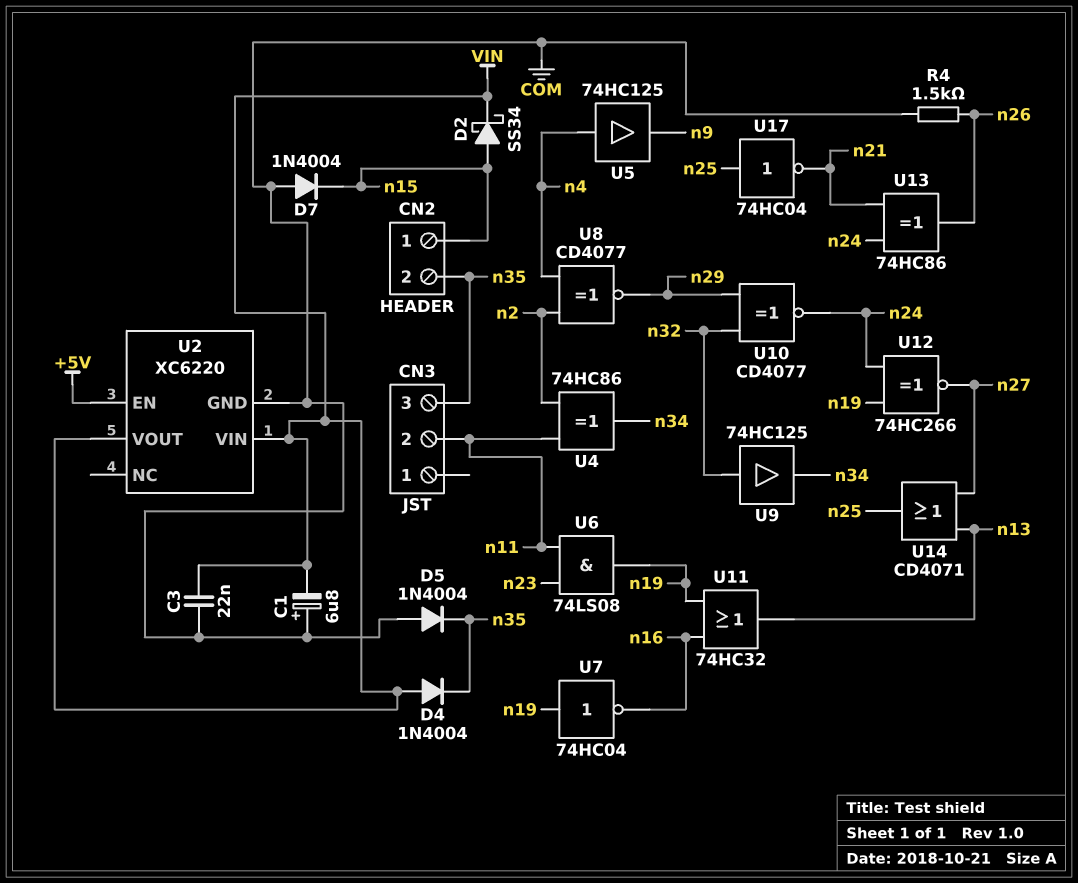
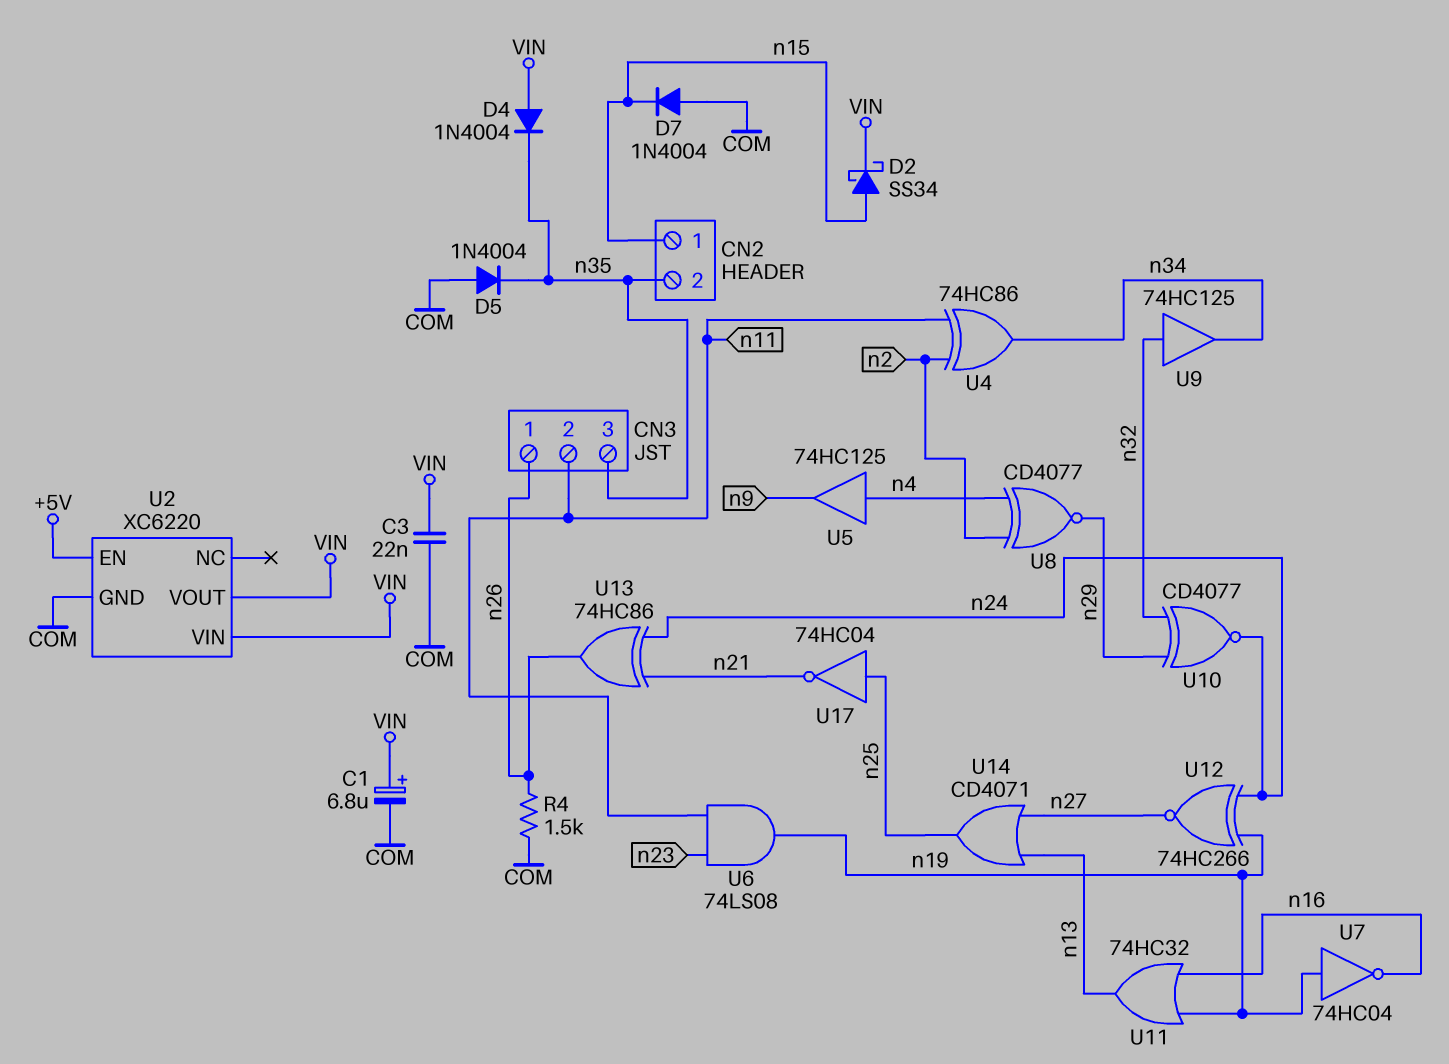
C1: 6.8uF (plus COM, minus VIN) -> 6.8uF (plus VIN, minus COM)
CN3 pin 1: none -> n26

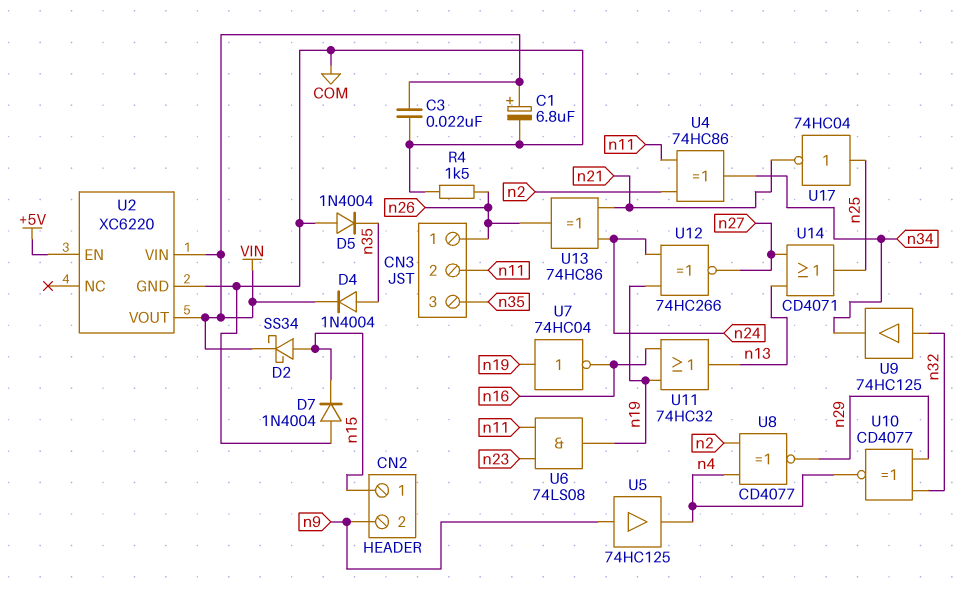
CN2 pin 2: n35 -> n9
D4: diode 1N4004 (A VIN, K n35) -> diode 1N4004 (A n35, K VIN)
U5: buffer 74HC125 (in n4, out n9) -> buffer 74HC125 (in n9, out n4)
U10: XNOR CD4077 (in n29, in n32, out n24) -> XNOR CD4077 (in n29, in n32, out n4)

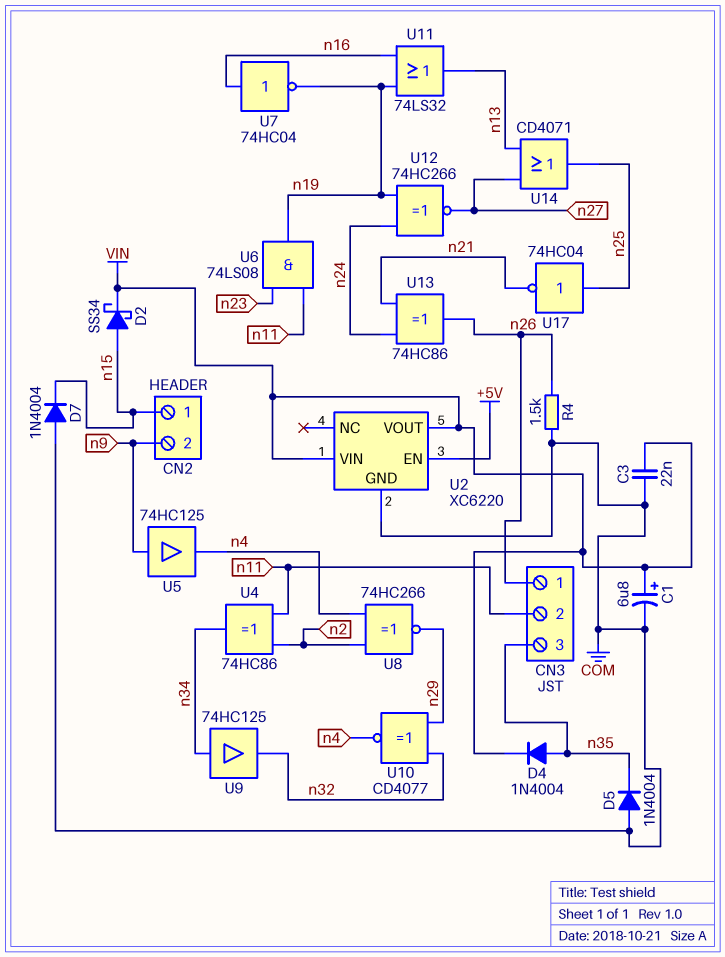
U7: NOT 74HC04 (in n19, out n16) -> NOT 74HC04 (in n16, out n19)
U8: XNOR CD4077 (in n2, in n4, out n29) -> XNOR 74HC266 (in n2, in n4, out n29)
U9: buffer 74HC125 (in n32, out n34) -> buffer 74HC125 (in n34, out n32)
U11: OR 74HC32 (in n16, in n19, out n13) -> OR 74LS32 (in n16, in n19, out n13)

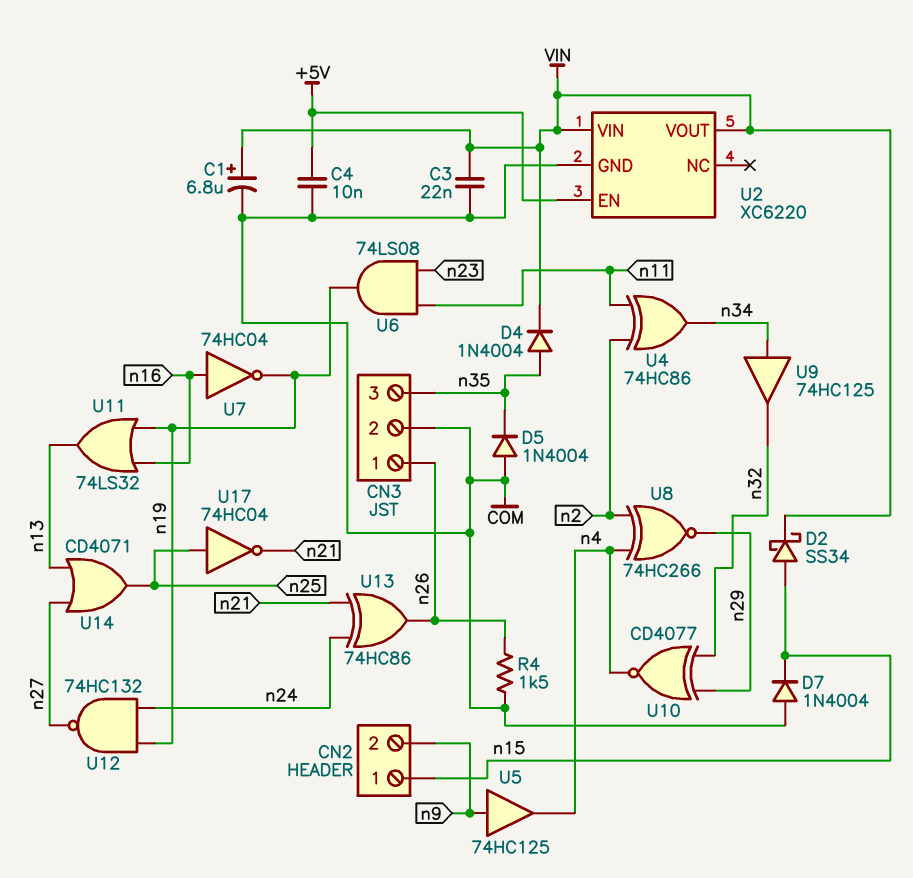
C4: none -> 10nF (+5V, COM)
CN3 pin 2: n11 -> COM
U12: XNOR 74HC266 (in n19, in n24, out n27) -> NAND 74HC132 (in n19, in n24, out n27)

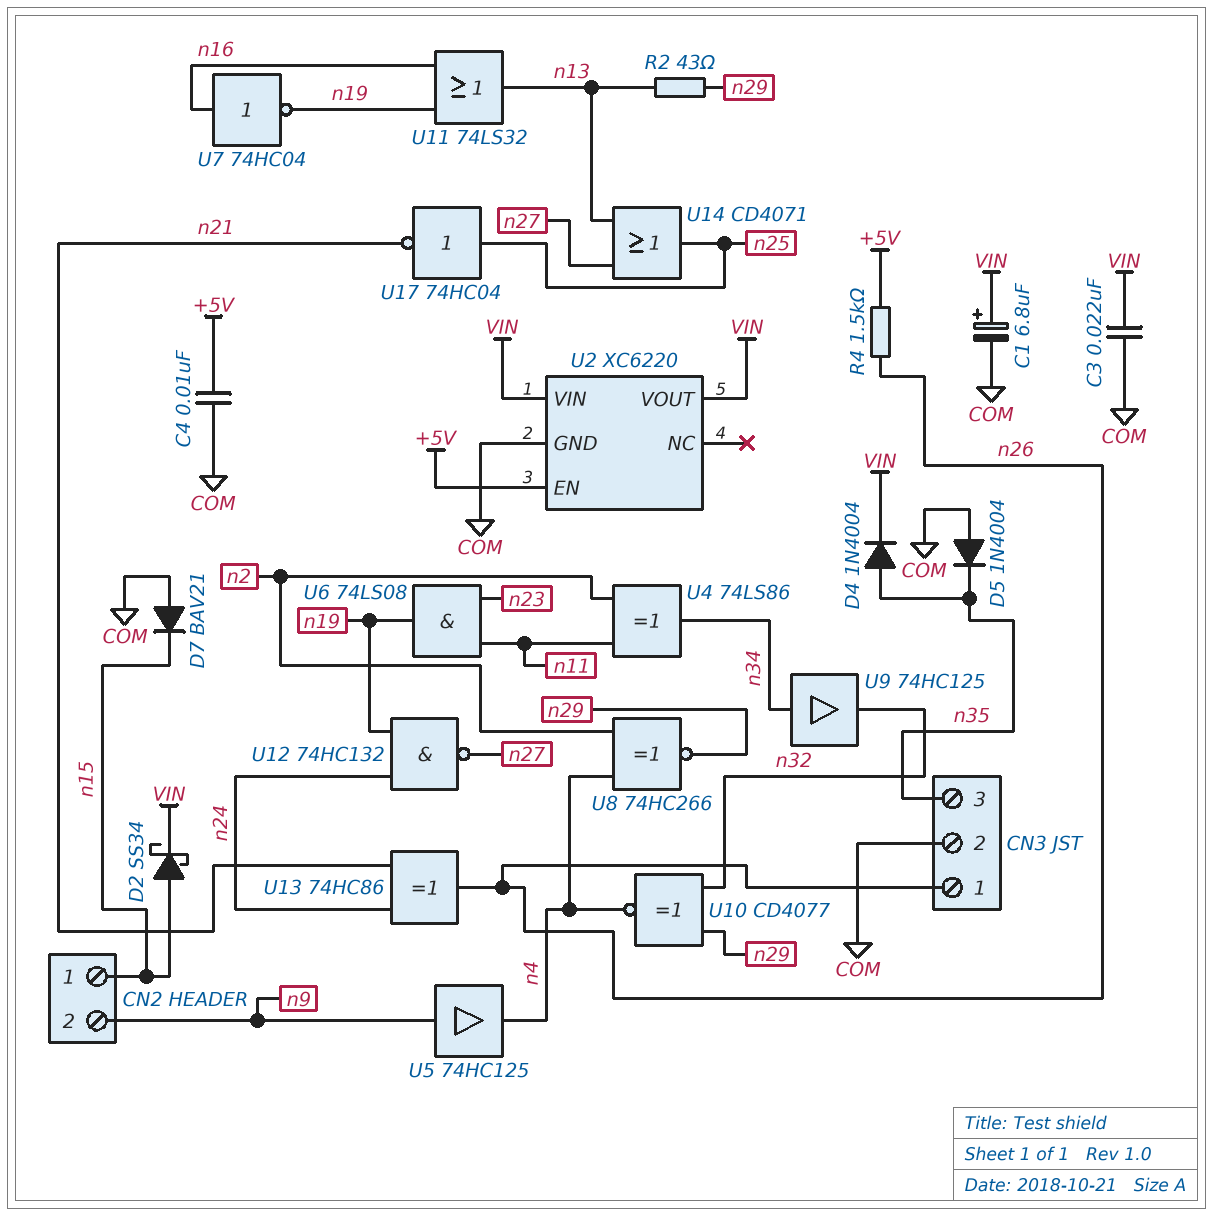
D7: diode 1N4004 (A COM, K n15) -> diode BAV21 (A COM, K n15)
R2: none -> 43 (n13, n29)
R4: 1.5k (COM, n26) -> 1.5k (+5V, n26)
U4: XOR 74HC86 (in n2, in n11, out n34) -> XOR 74LS86 (in n2, in n11, out n34)

